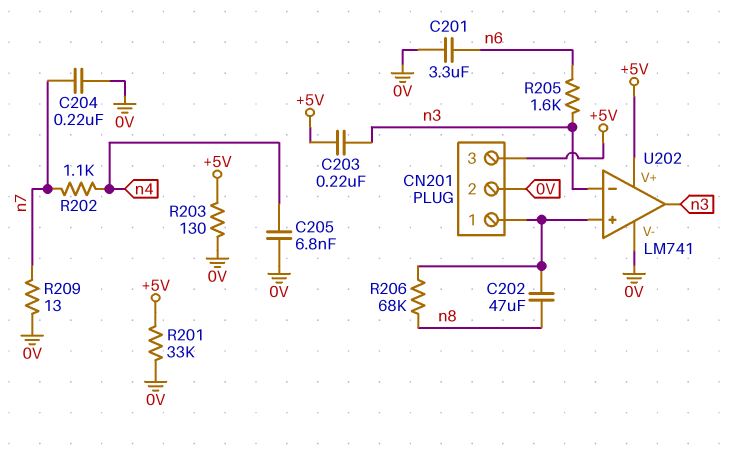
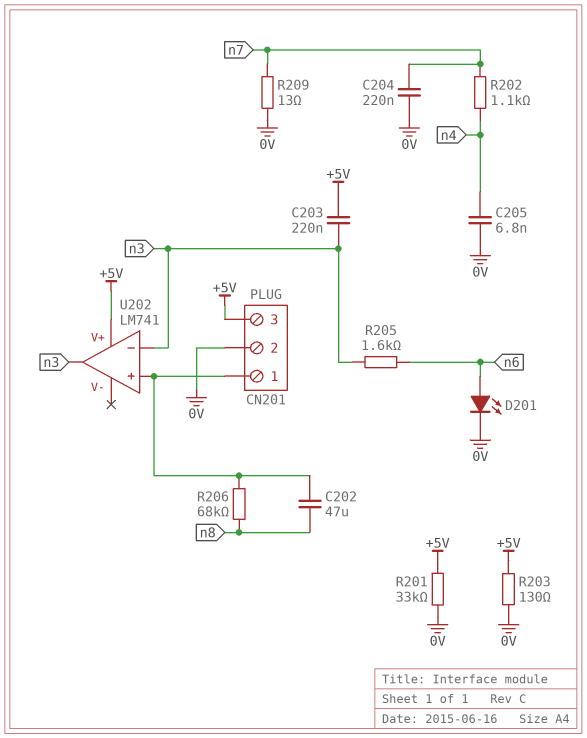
C201: 3.3uF (0V, n6) -> none
D201: none -> LED (A n6, K 0V)
U202 pin V-: 0V -> none

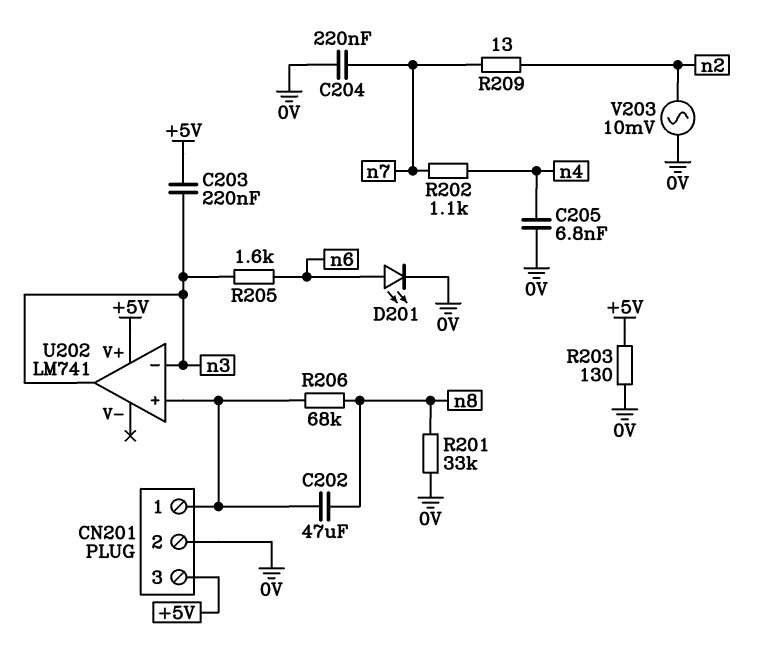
R201: 33k (+5V, 0V) -> 33k (0V, n8)
R209: 13 (0V, n7) -> 13 (n2, n7)
V203: none -> AC 10mV (0V, n2)

